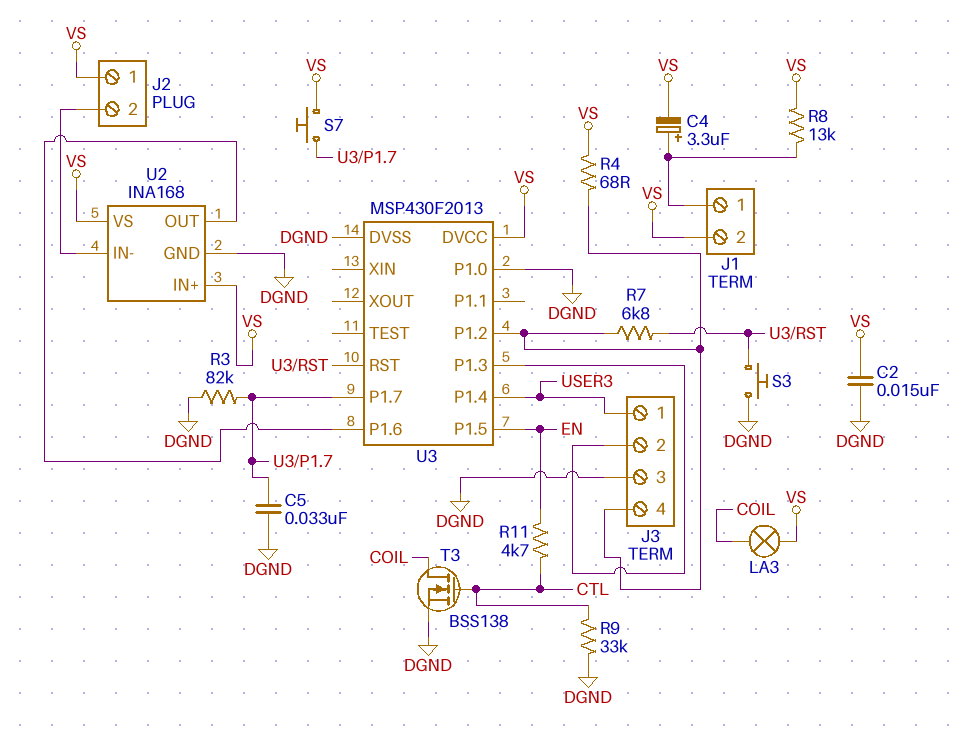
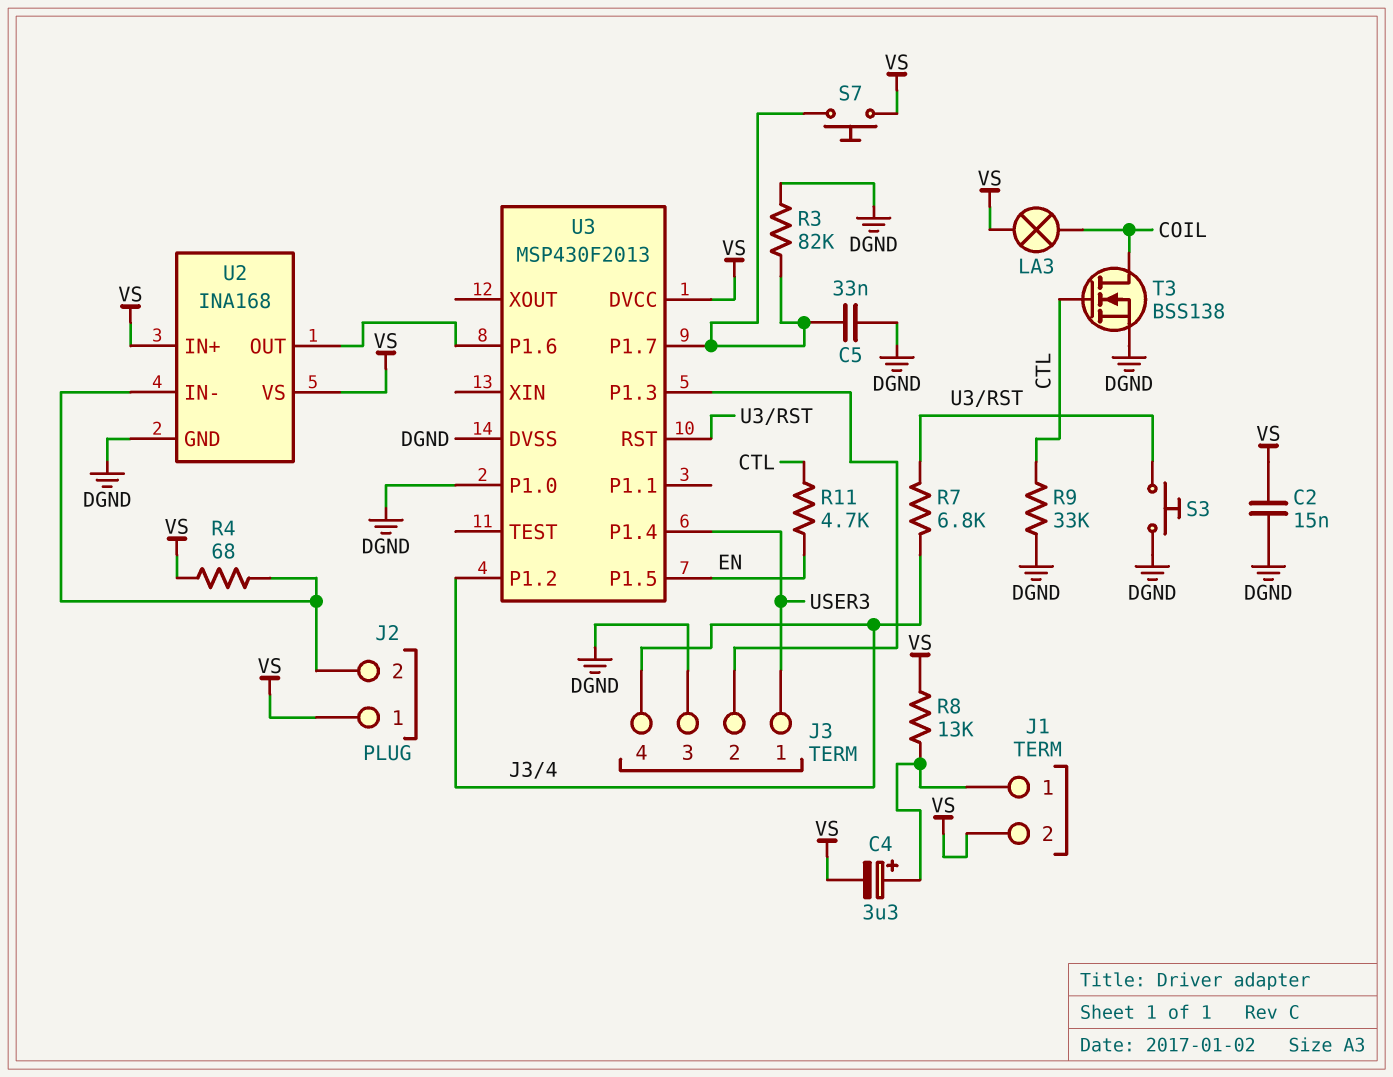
R4: 68 (J3/4, VS) -> 68 (J2/2, VS)

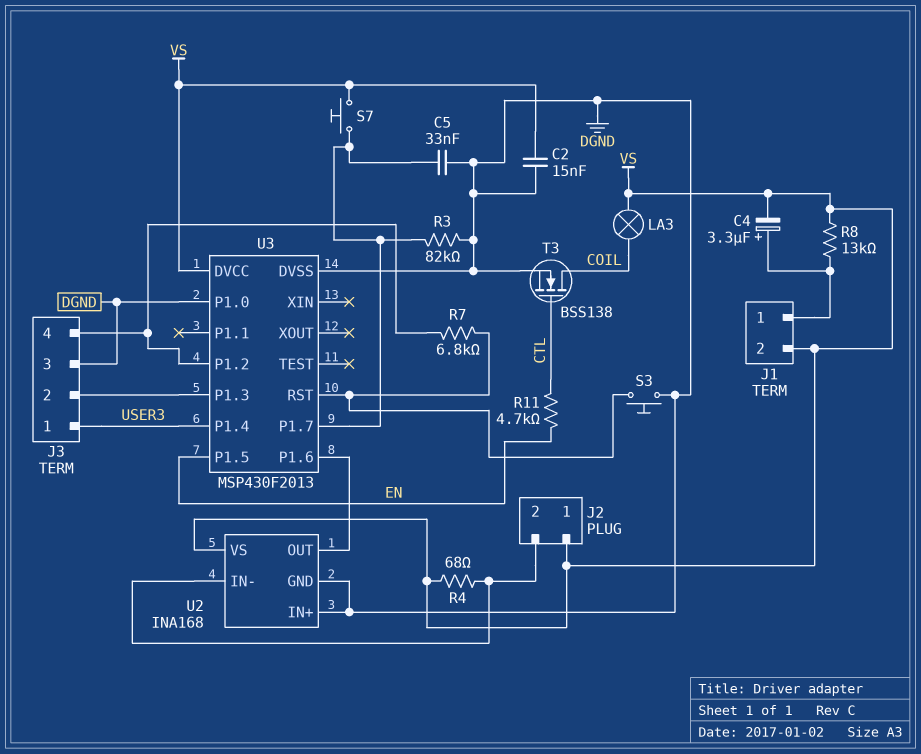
R9: 33k (CTL, DGND) -> none
U2 pin IN+: VS -> DGND

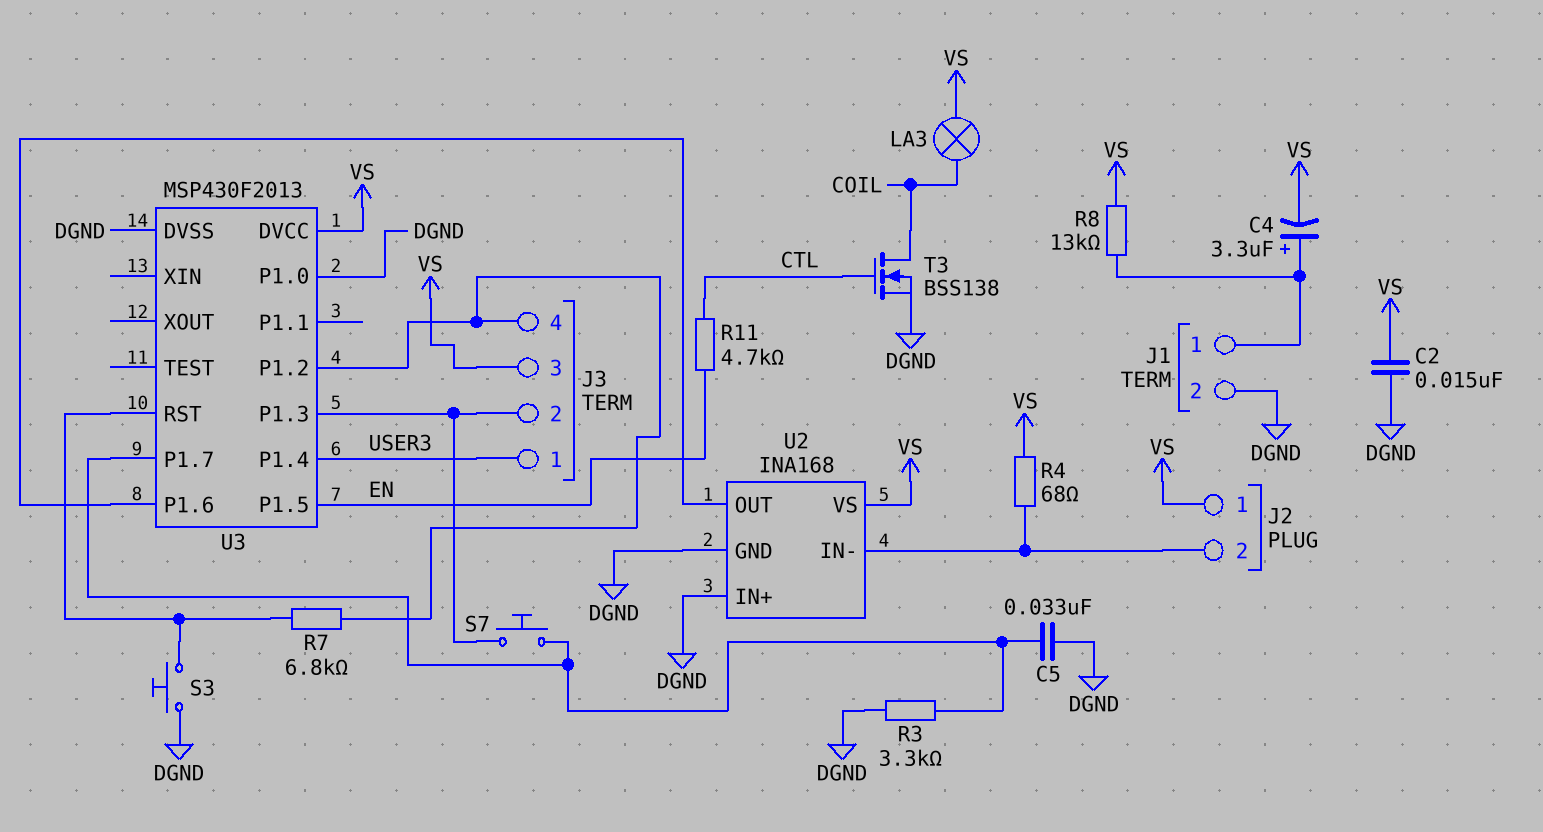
J1 pin 2: VS -> DGND
J3 pin 3: DGND -> VS
R3: 82k (DGND, U3/P1.7) -> 3.3k (DGND, U3/P1.7)
S7: button (U3/P1.7, VS) -> button (J3/2, U3/P1.7)

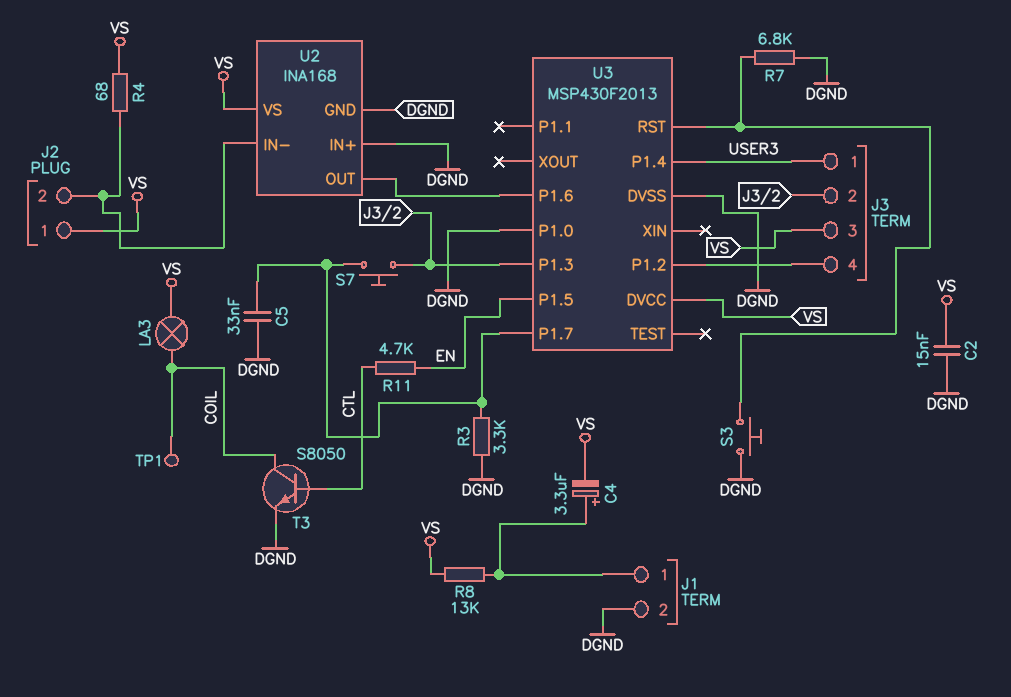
R7: 6.8k (J3/4, U3/RST) -> 6.8k (DGND, U3/RST)
T3: NMOS BSS138 (G CTL, D COIL, S DGND) -> NPN S8050 (B CTL, C COIL, E DGND)
TP1: none -> test point (COIL)

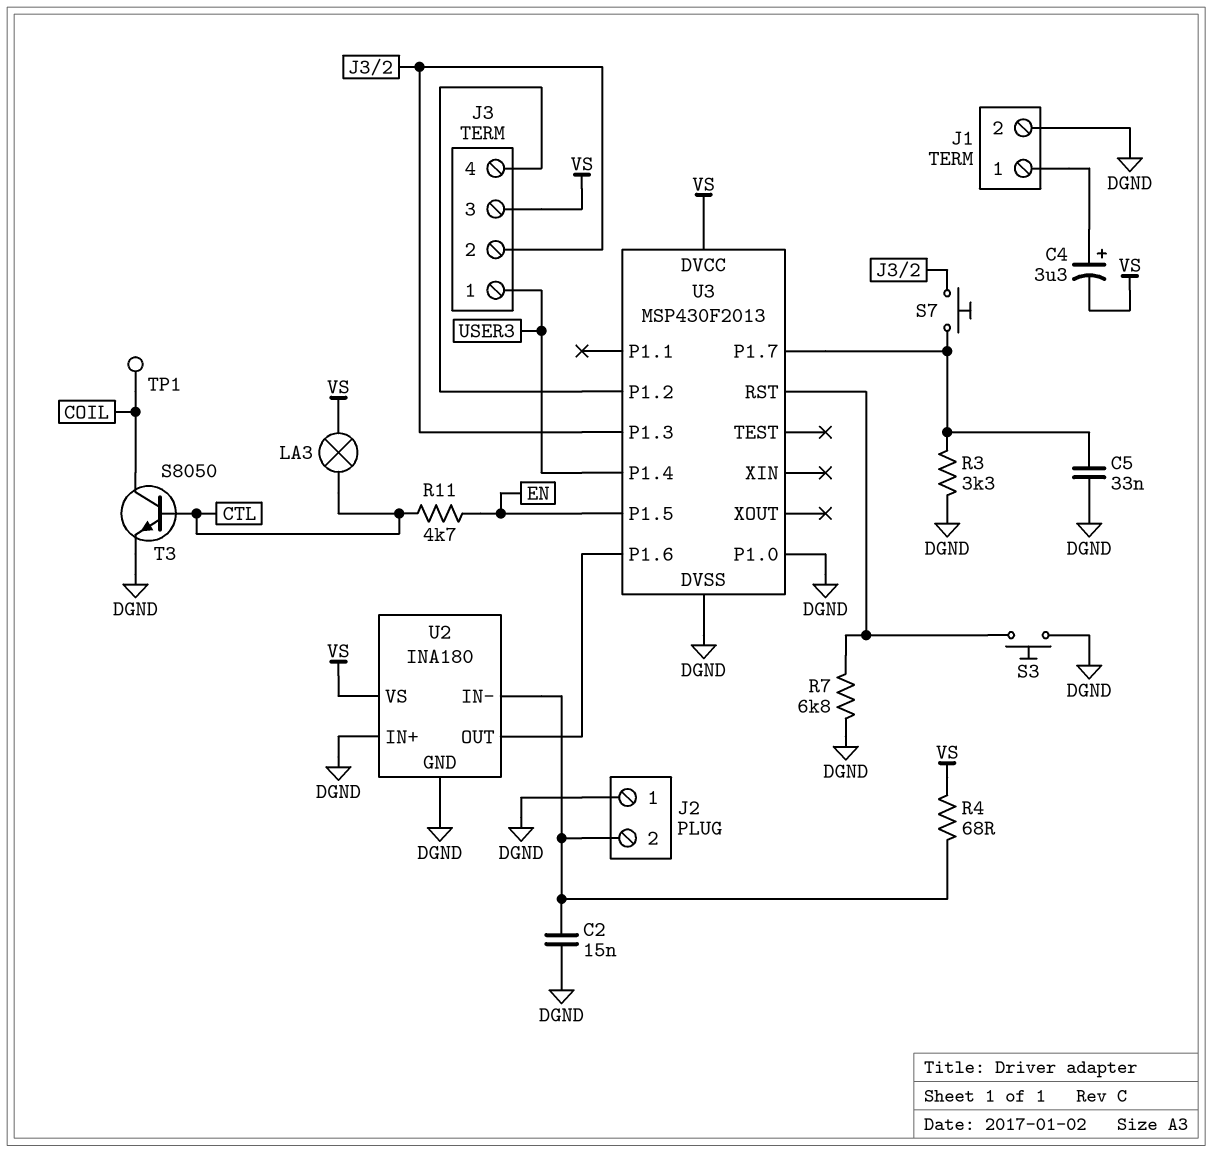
C2: 15nF (DGND, VS) -> 15nF (DGND, J2/2)
J2 pin 1: VS -> DGND
LA3: lamp (COIL, VS) -> lamp (CTL, VS)
R8: 13k (J1/1, VS) -> none
U2: INA168 -> INA180

